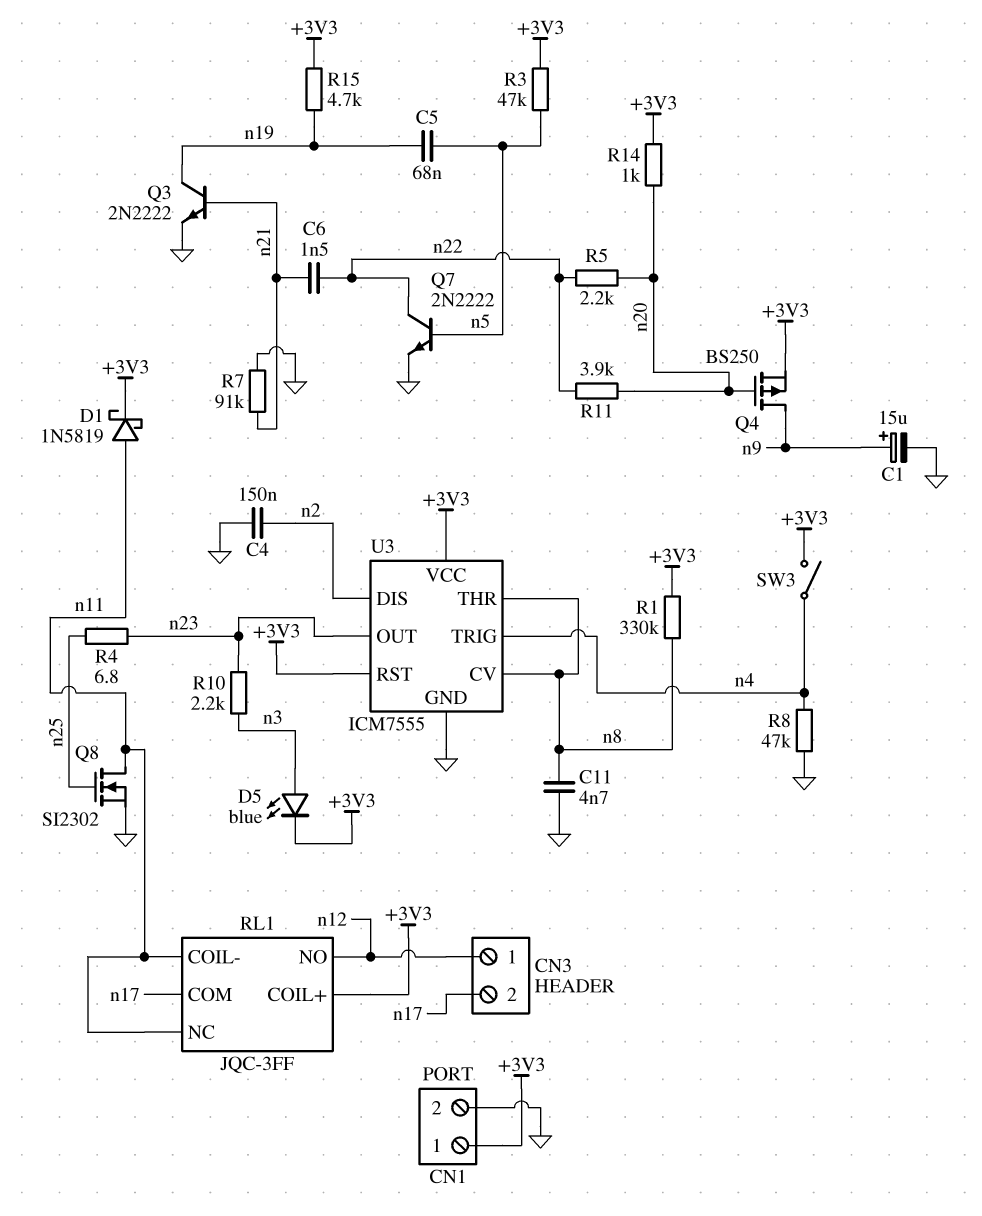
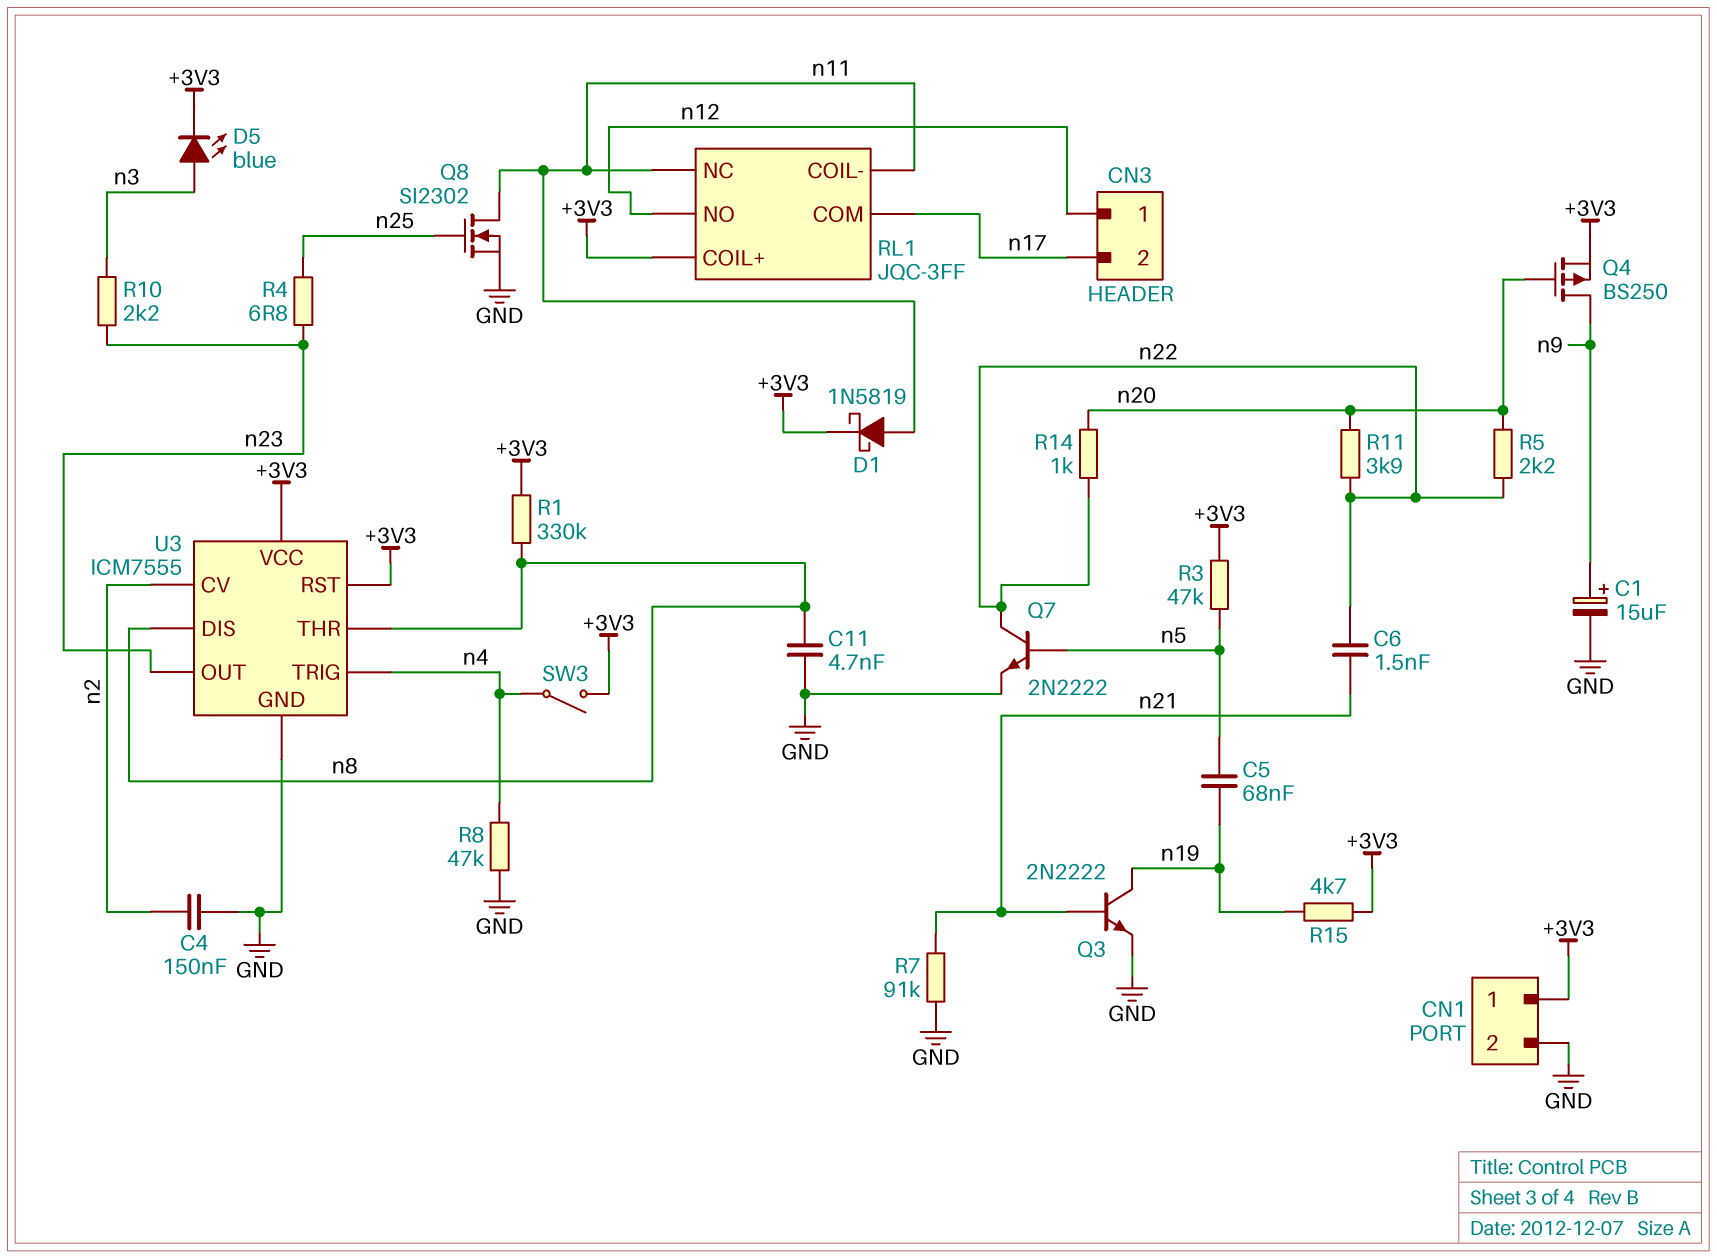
R14: 1k (+3V3, n20) -> 1k (n20, n22)
U3 pin CV: n8 -> n2
U3 pin DIS: n2 -> n8

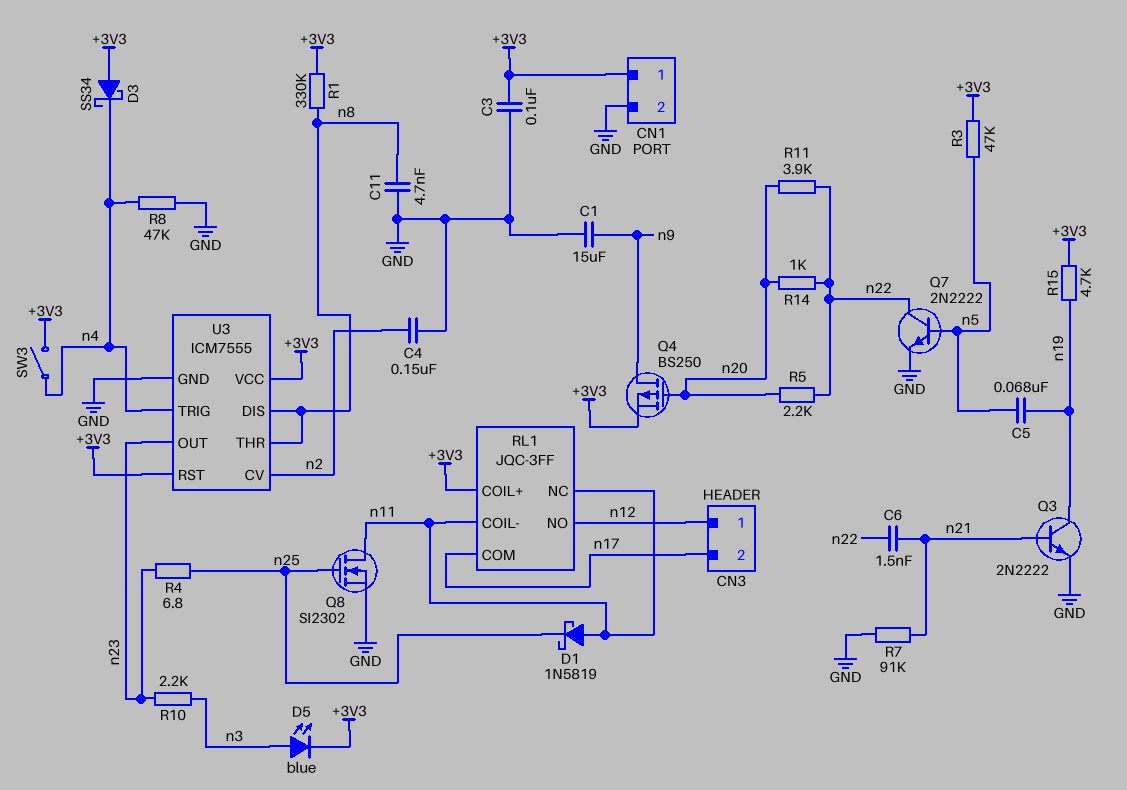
C1: 15uF (plus n9, minus GND) -> 15uF (GND, n9)
C3: none -> 100nF (+3V3, GND)
D1: schottky 1N5819 (A n11, K +3V3) -> schottky 1N5819 (A n11, K n25)
D3: none -> schottky SS34 (A +3V3, K n4)

